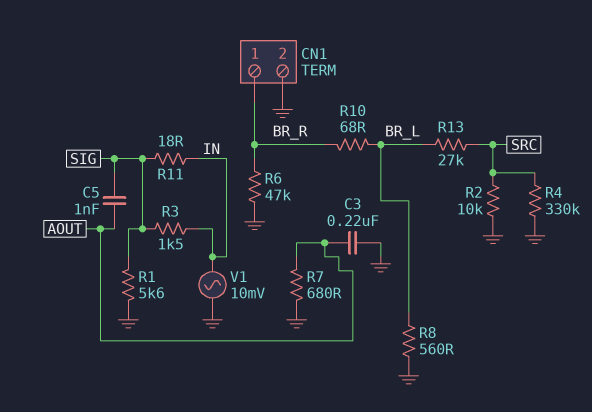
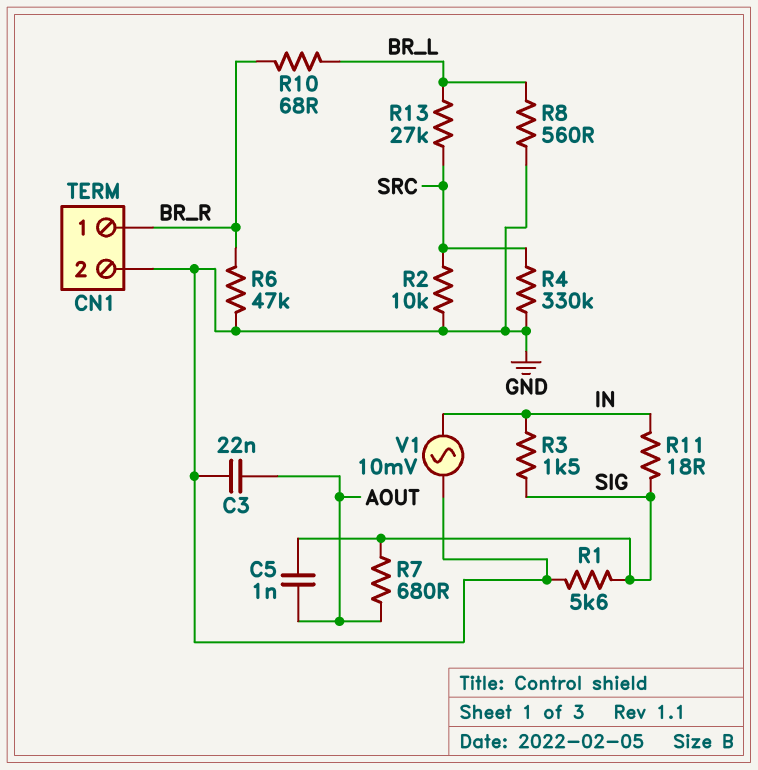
C3: 220nF (AOUT, GND) -> 22nF (AOUT, GND)
R7: 680 (AOUT, GND) -> 680 (AOUT, SIG)

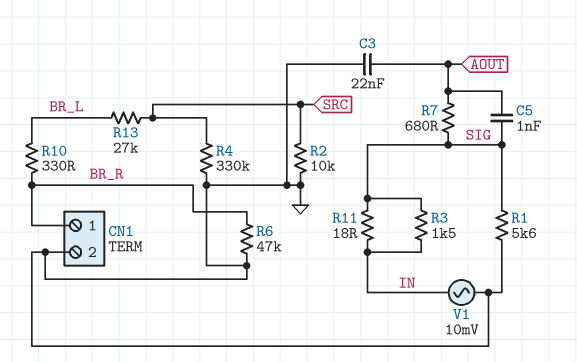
R8: 560 (BR_L, GND) -> none
R10: 68 (BR_L, BR_R) -> 330 (BR_L, BR_R)

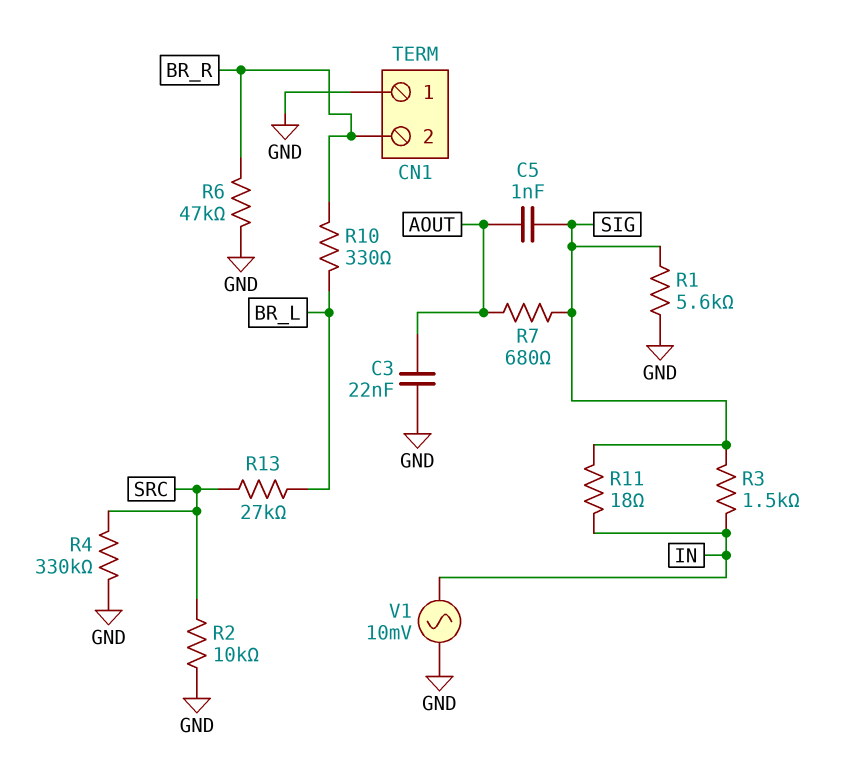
CN1 pin 1: BR_R -> GND
CN1 pin 2: GND -> BR_R

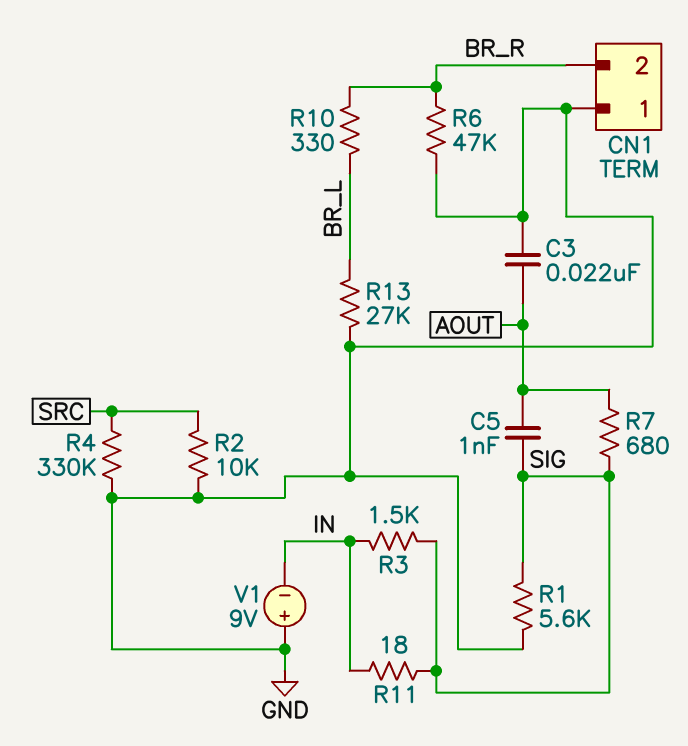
R13: 27k (BR_L, SRC) -> 27k (BR_L, GND)
V1: AC 10mV (GND, IN) -> 9V (plus GND, minus IN)

